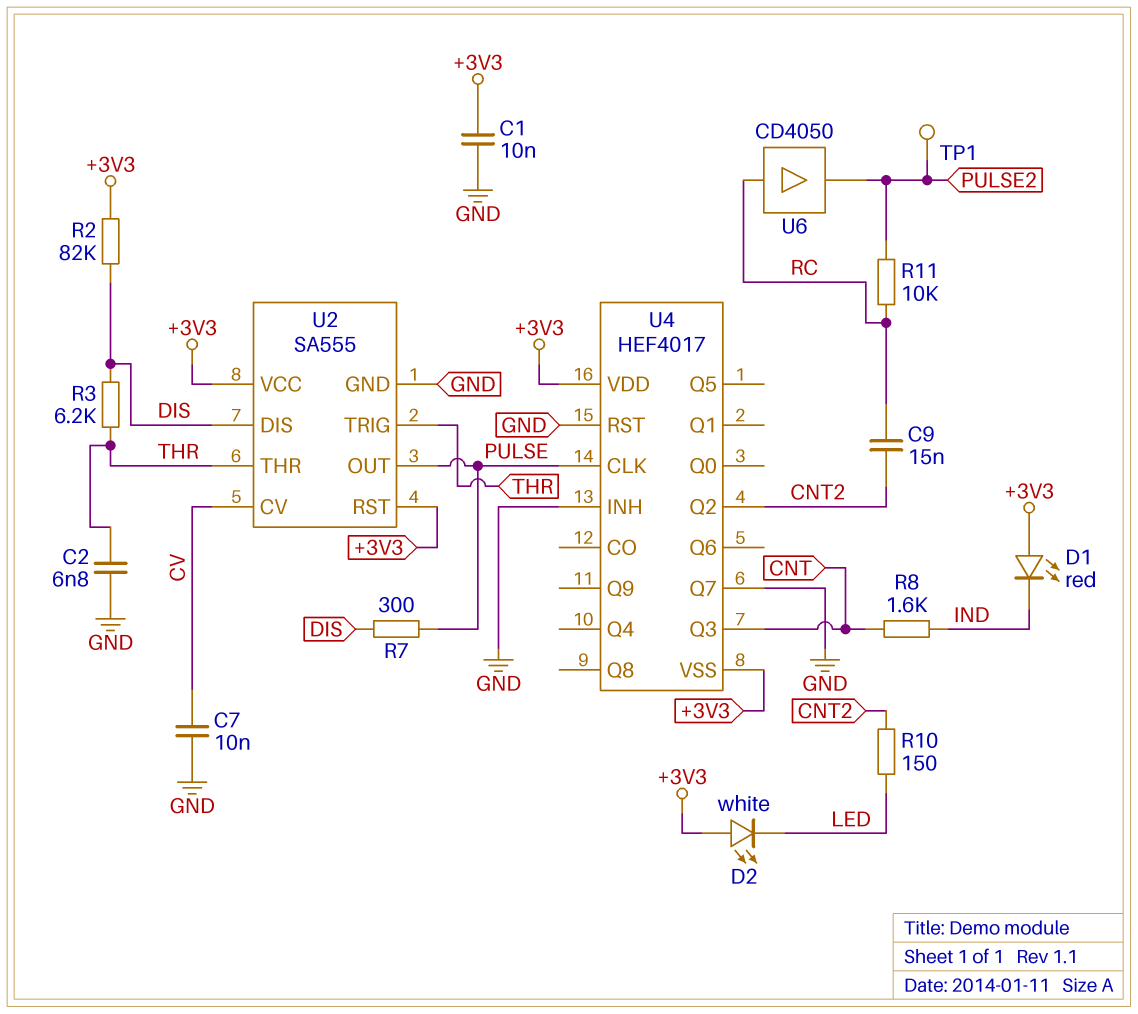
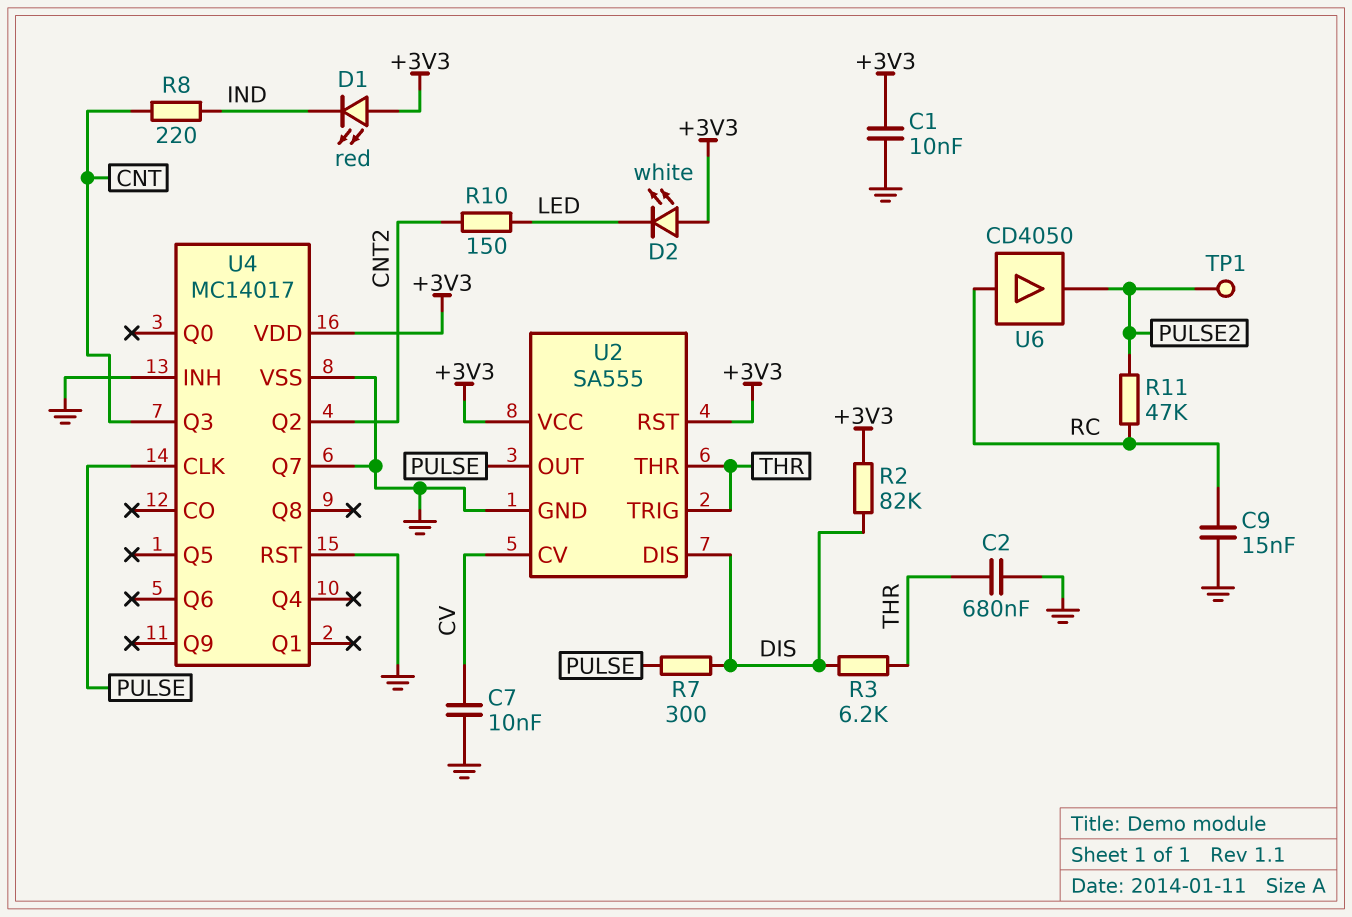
C2: 6.8nF (GND, THR) -> 680nF (GND, THR)
C9: 15nF (CNT2, RC) -> 15nF (GND, RC)
R8: 1.6k (CNT, IND) -> 220 (CNT, IND)
R11: 10k (PULSE2, RC) -> 47k (PULSE2, RC)
U4: HEF4017 -> MC14017
U4 pin VSS: +3V3 -> GND

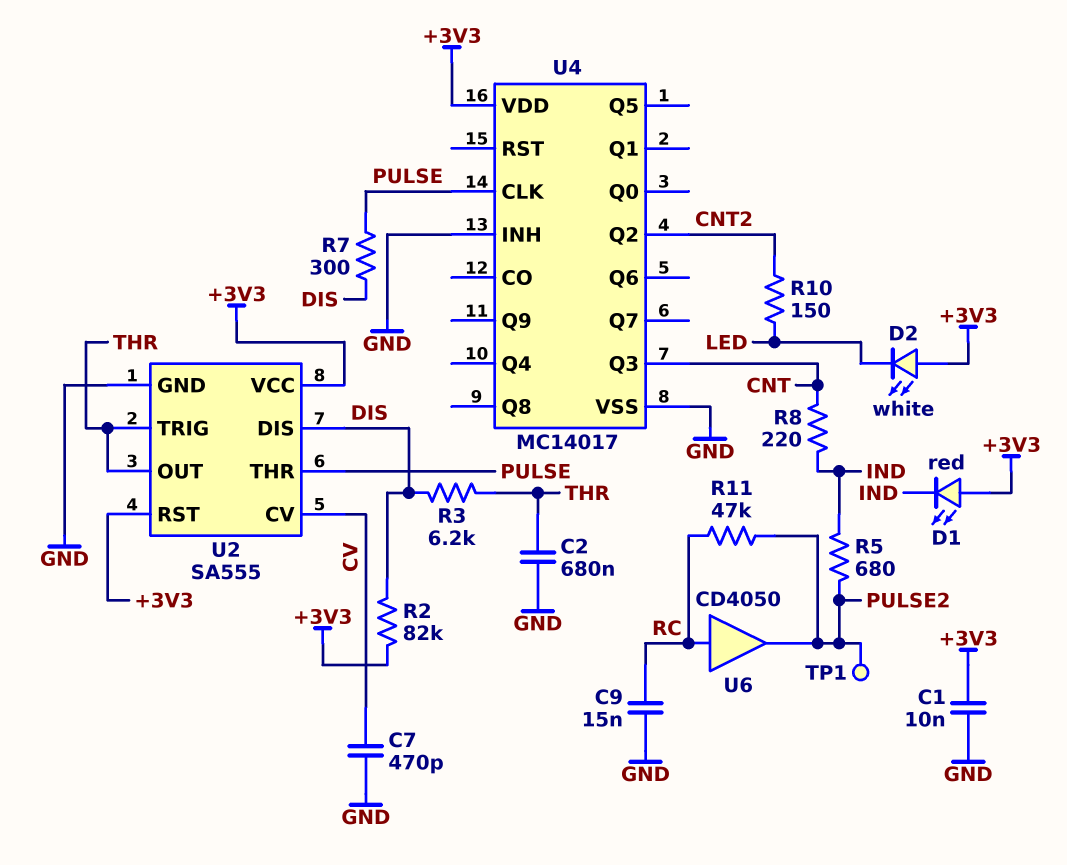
C7: 10nF (CV, GND) -> 470pF (CV, GND)
R5: none -> 680 (IND, PULSE2)
U2 pin OUT: PULSE -> THR
U2 pin THR: THR -> PULSE
U4 pin Q7: GND -> none
U4 pin RST: GND -> none

